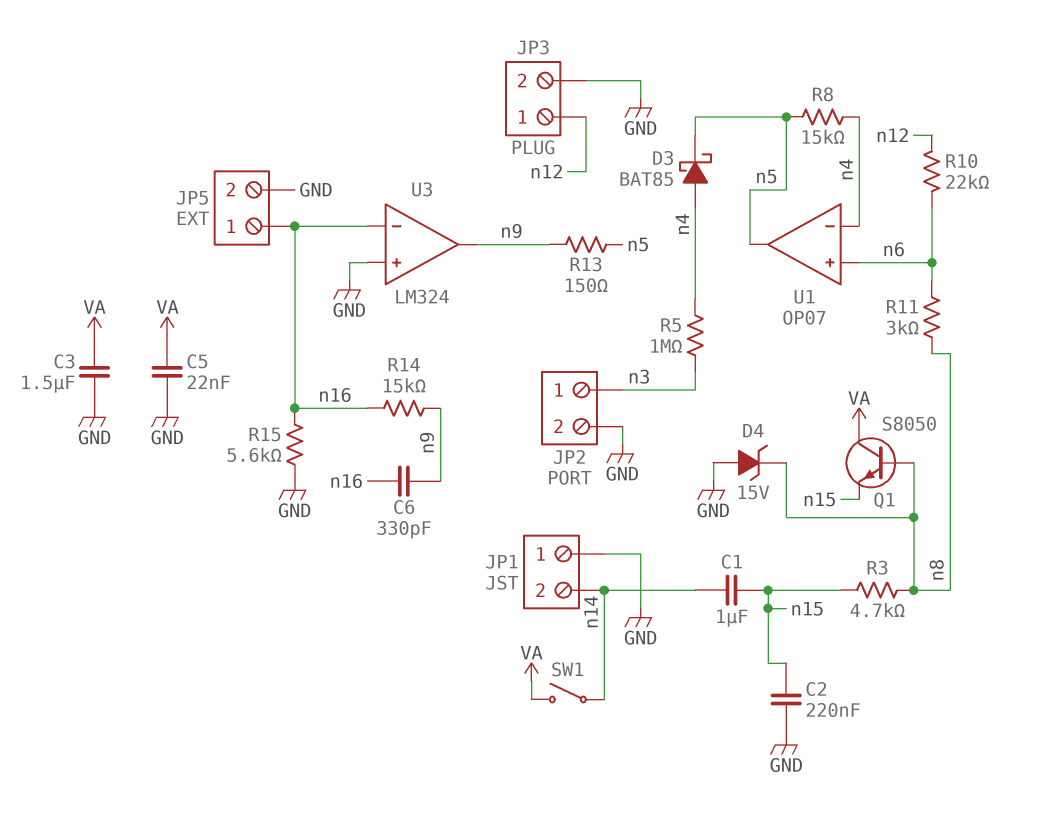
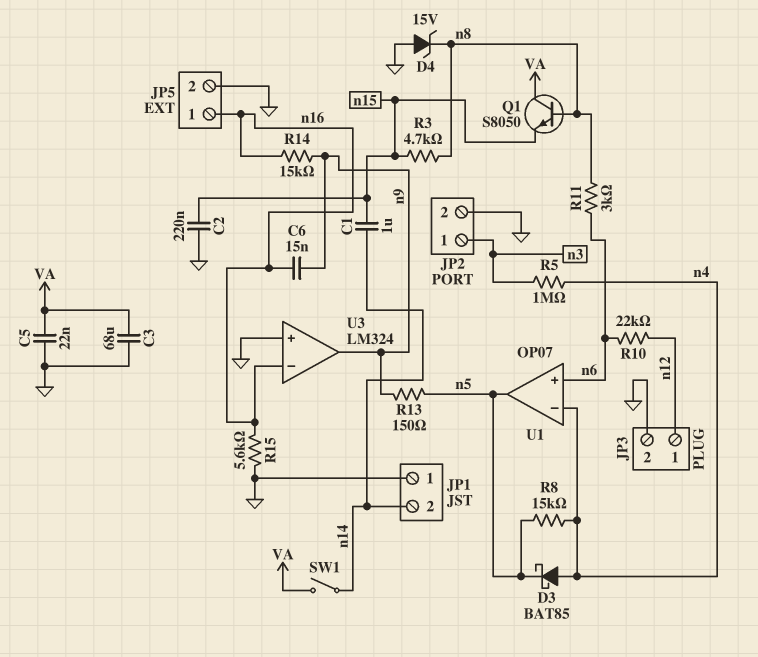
C3: 1.5uF (GND, VA) -> 68uF (GND, VA)
C6: 330pF (n9, n16) -> 15nF (n9, n16)

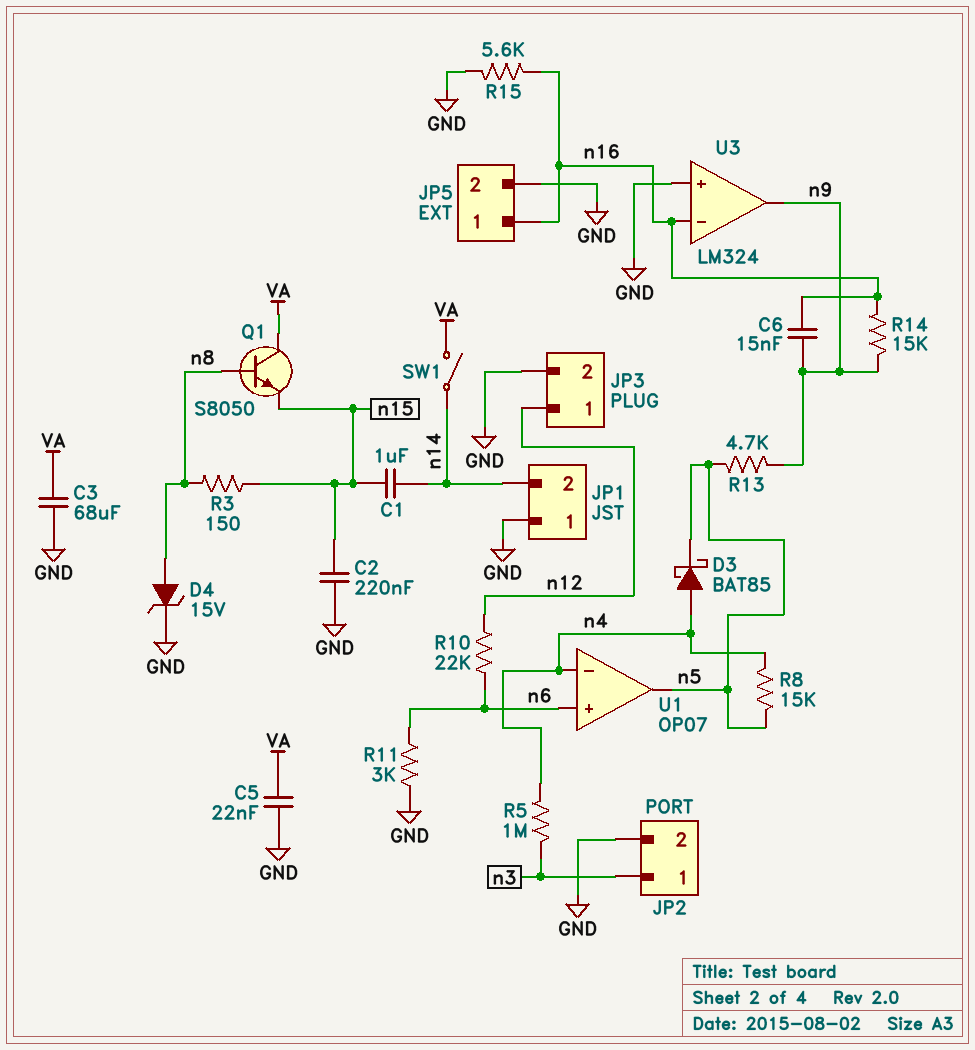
D4: zener 15V (A GND, K n8) -> zener 15V (A n8, K GND)
R3: 4.7k (n8, n15) -> 150 (n8, n15)
R11: 3k (n6, n8) -> 3k (GND, n6)
R13: 150 (n5, n9) -> 4.7k (n5, n9)

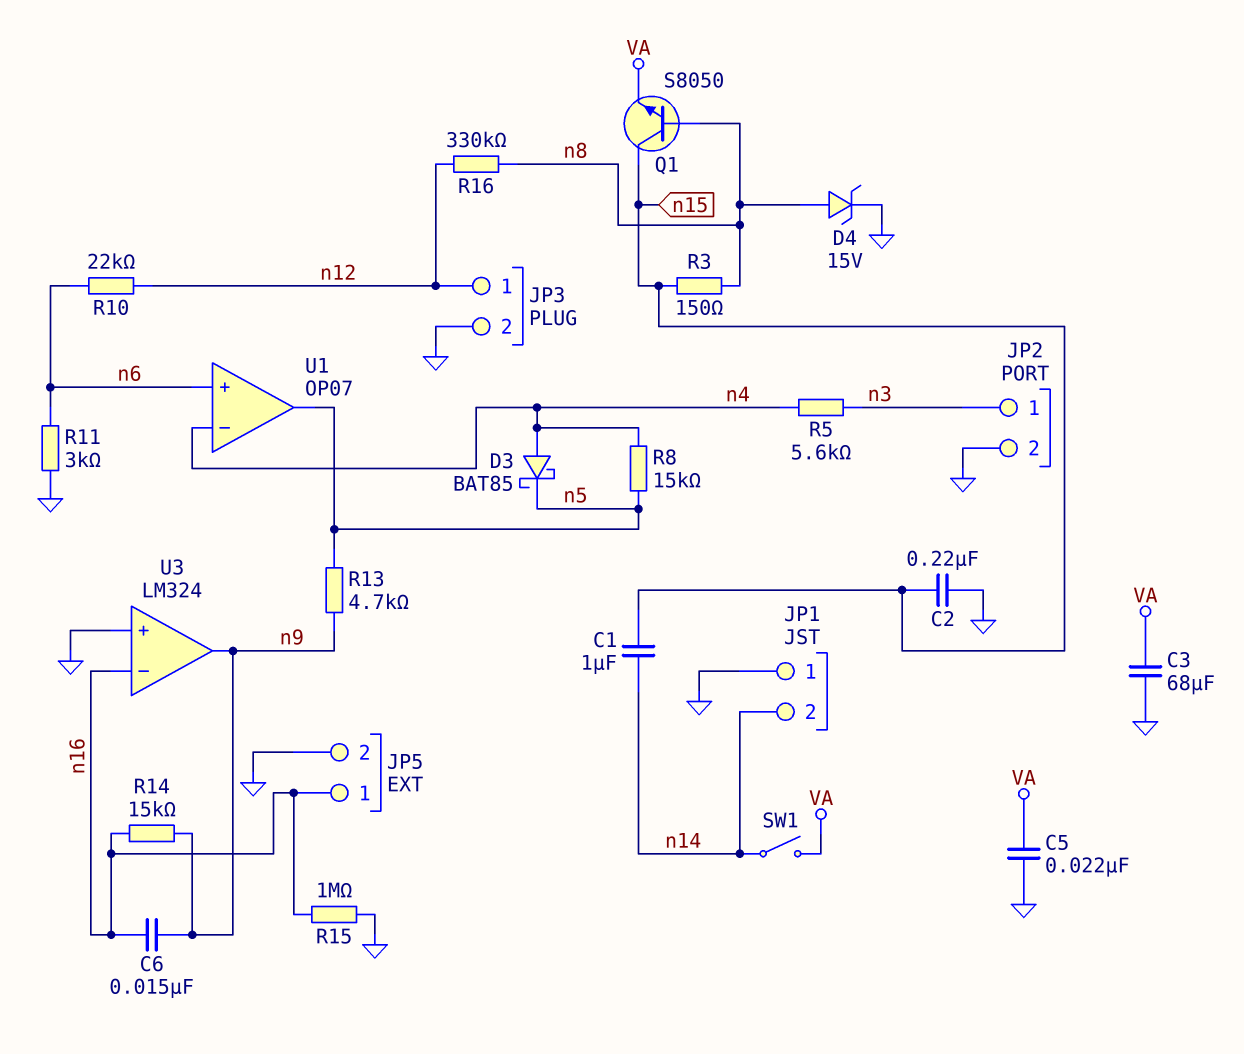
Q1: NPN S8050 (B n8, C VA, E n15) -> NPN S8050 (B n8, C n15, E VA)
R5: 1M (n3, n4) -> 5.6k (n3, n4)
R15: 5.6k (GND, n16) -> 1M (GND, n16)
R16: none -> 330k (n8, n12)

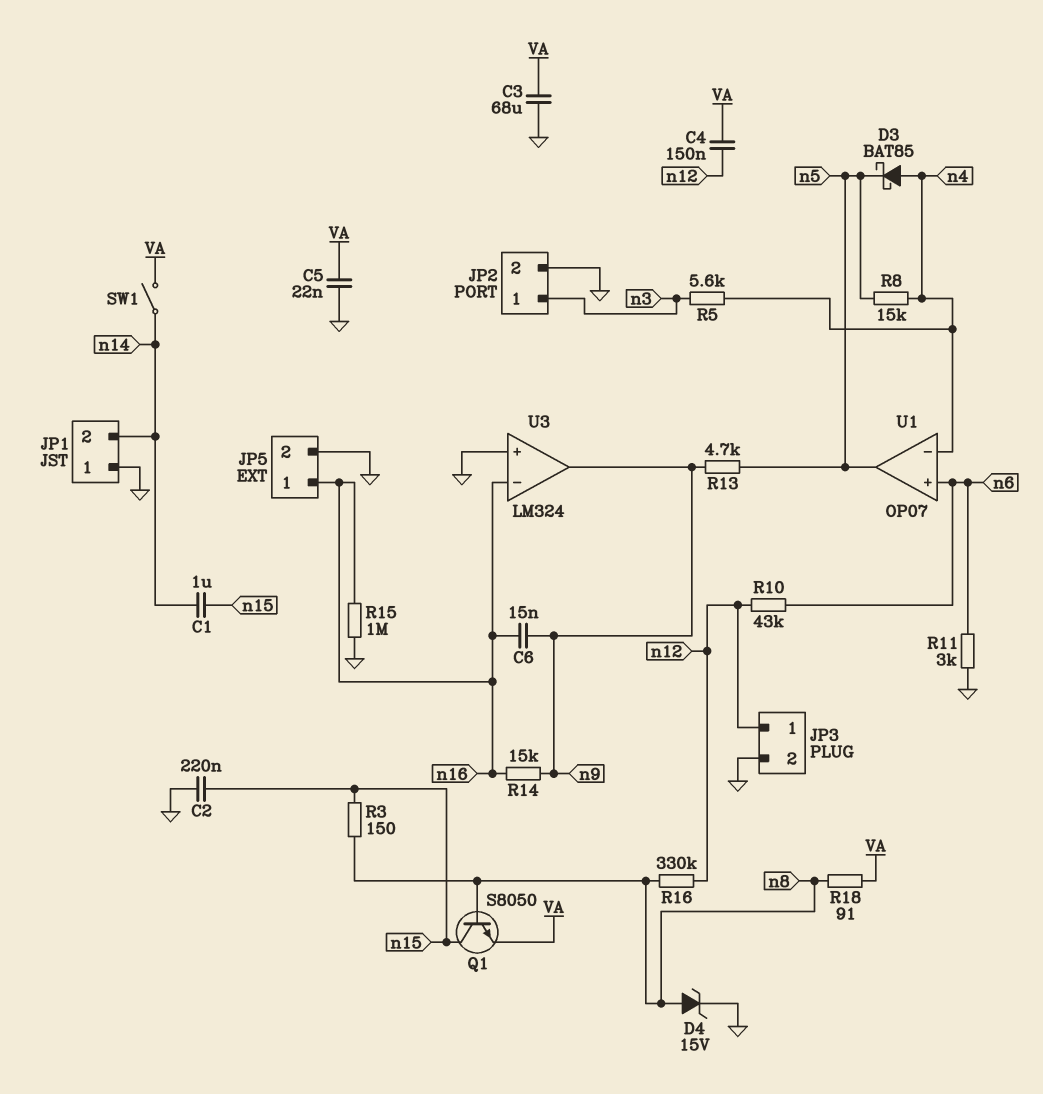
C4: none -> 150nF (VA, n12)
R10: 22k (n6, n12) -> 43k (n6, n12)
R18: none -> 91 (VA, n8)

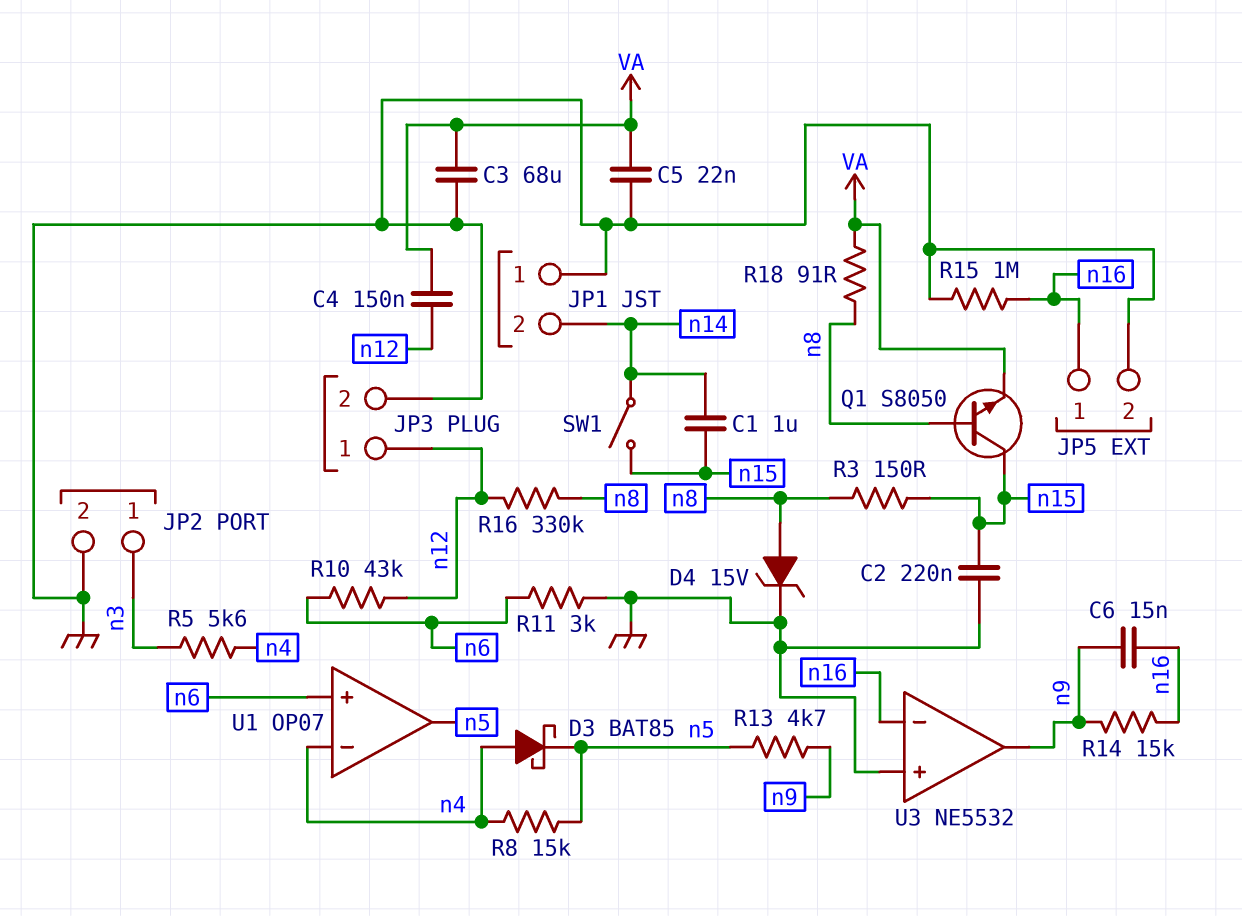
SW1: switch (VA, n14) -> switch (n14, n15)
U3: LM324 -> NE5532

